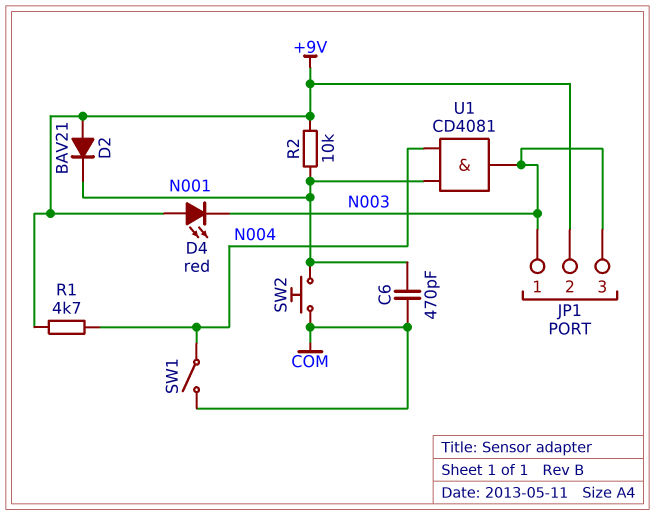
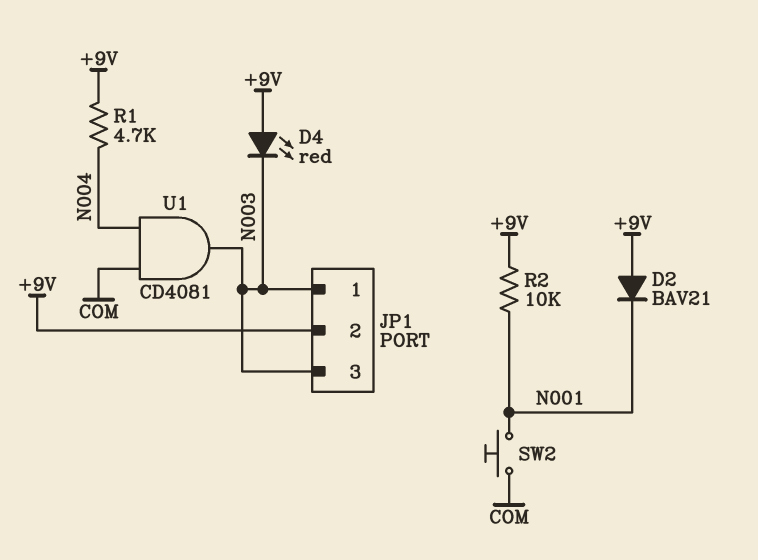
C6: 470pF (COM, N001) -> none
SW1: switch (COM, N004) -> none
U1: AND CD4081 (in N001, in N004, out N003) -> AND CD4081 (in COM, in N004, out N003)

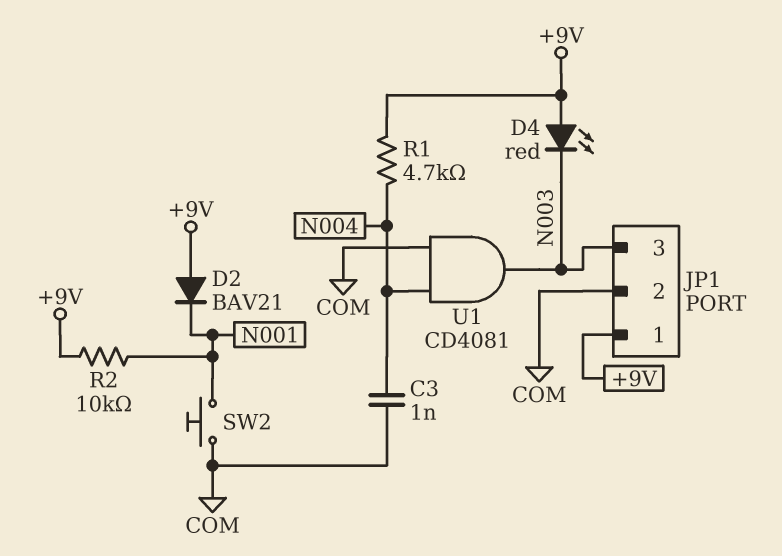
C3: none -> 1nF (COM, N004)
JP1 pin 1: N003 -> +9V
JP1 pin 2: +9V -> COM

